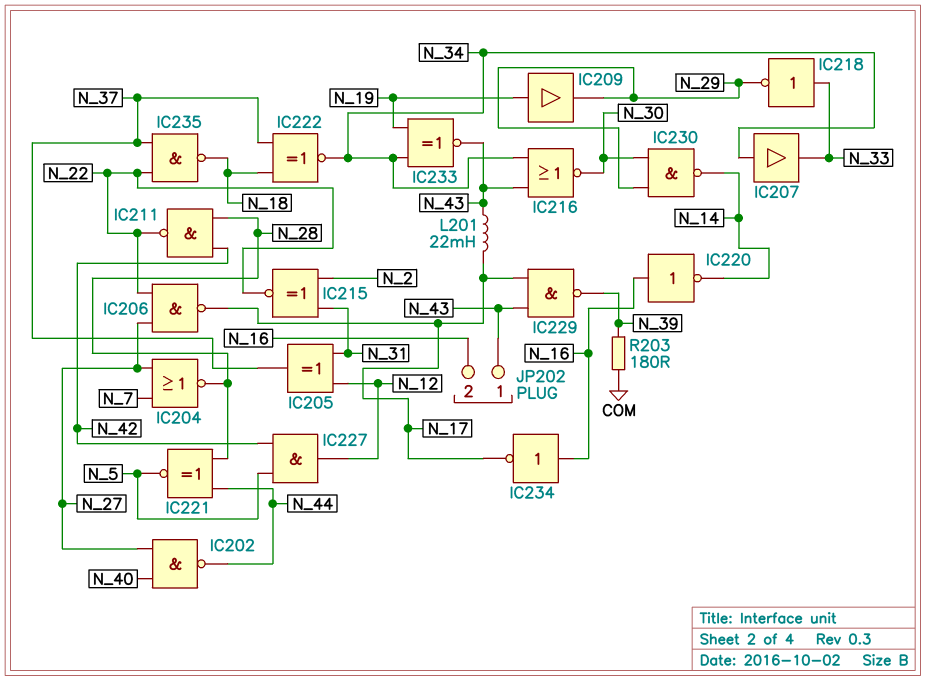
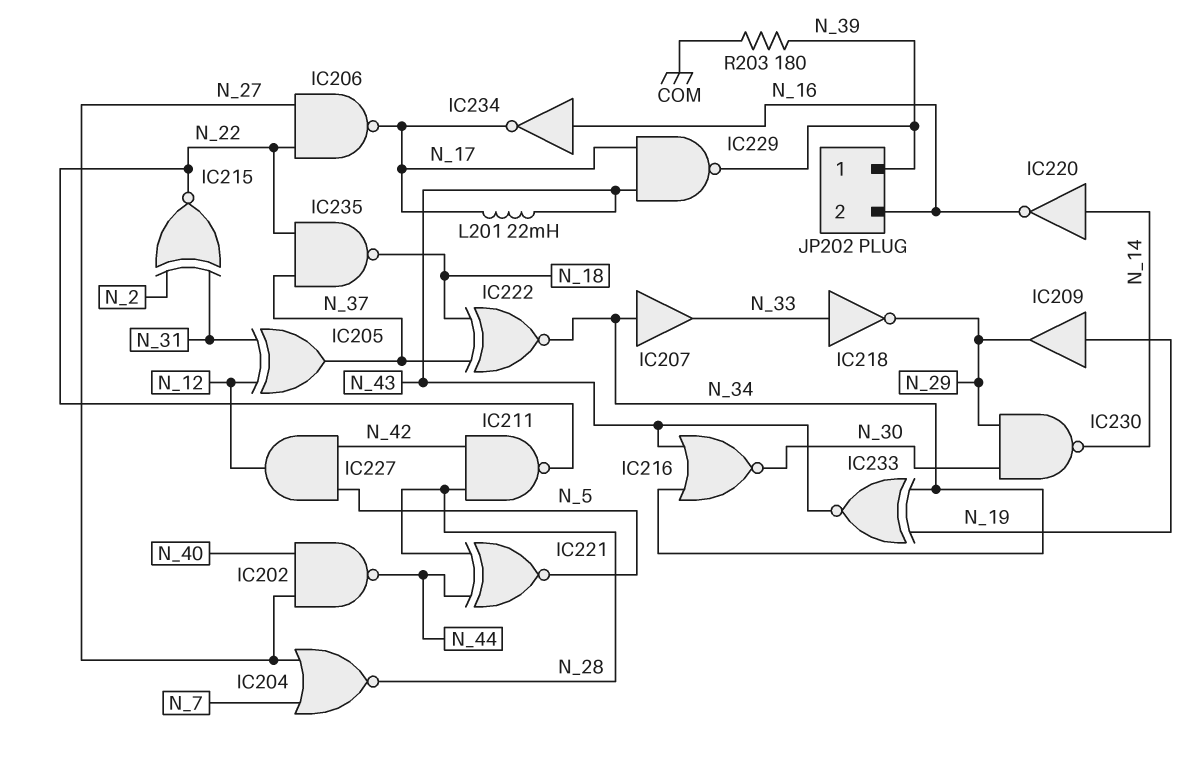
IC220: NOT (in N_16, out N_14) -> NOT (in N_14, out N_16)
JP202 pin 1: N_43 -> N_39

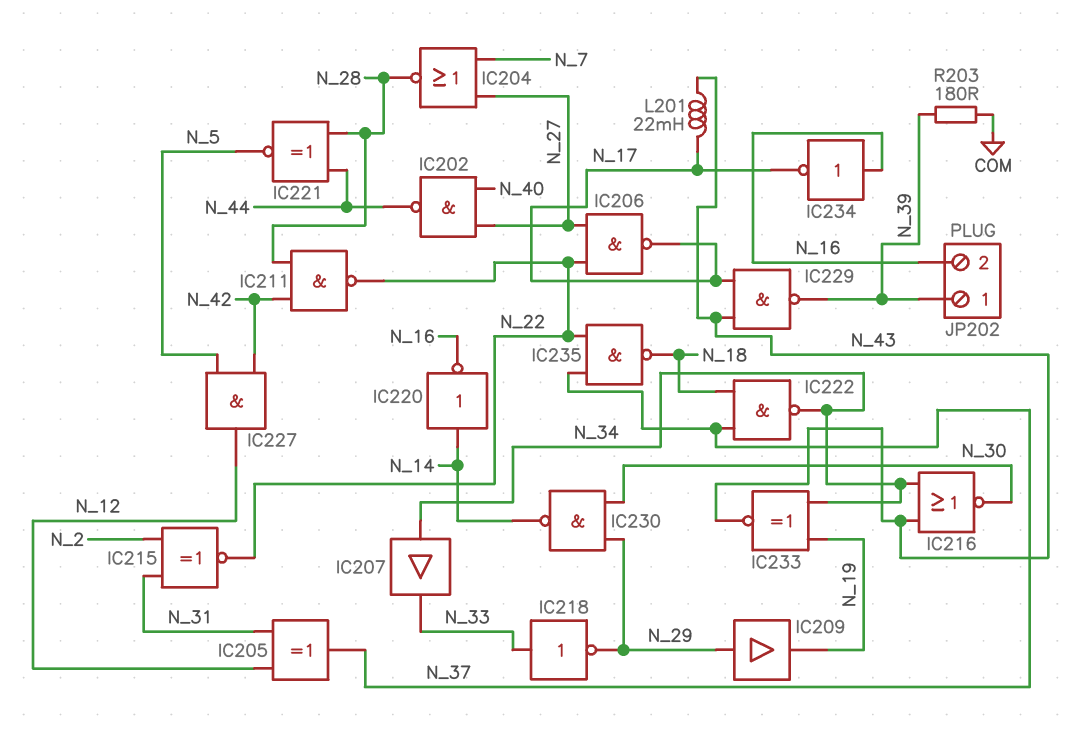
IC209: buffer (in N_19, out N_29) -> buffer (in N_29, out N_19)
IC222: XNOR (in N_18, in N_37, out N_34) -> NAND (in N_18, in N_37, out N_34)

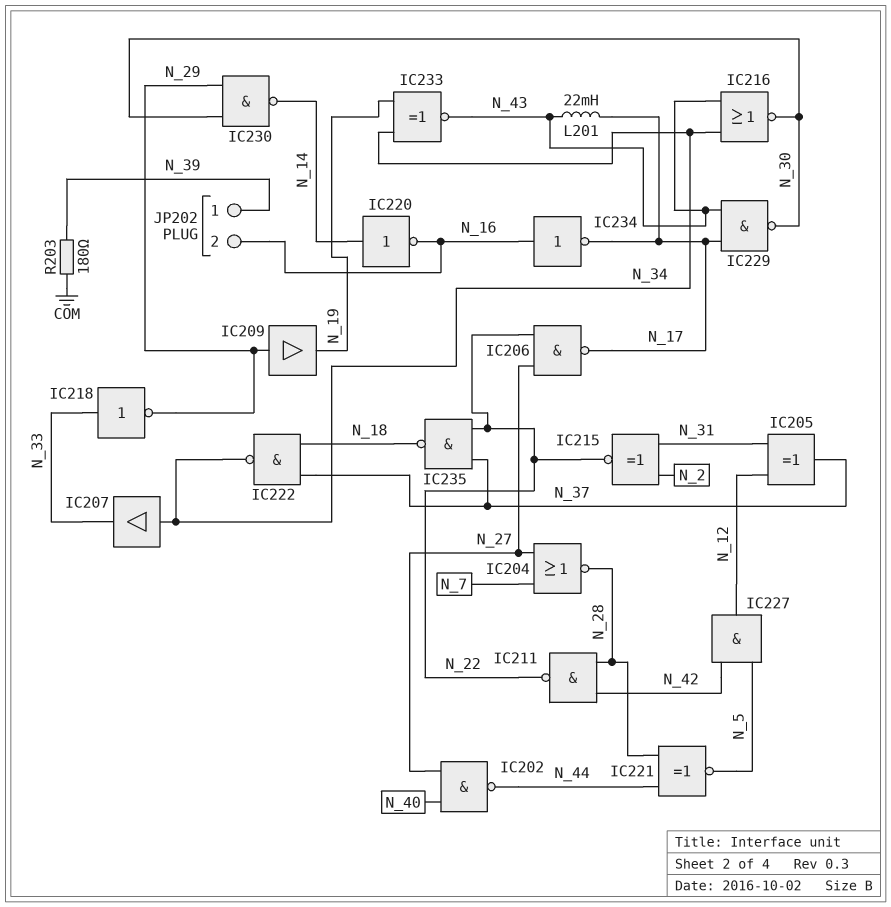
IC229: NAND (in N_17, in N_43, out N_39) -> NAND (in N_17, in N_43, out N_30)

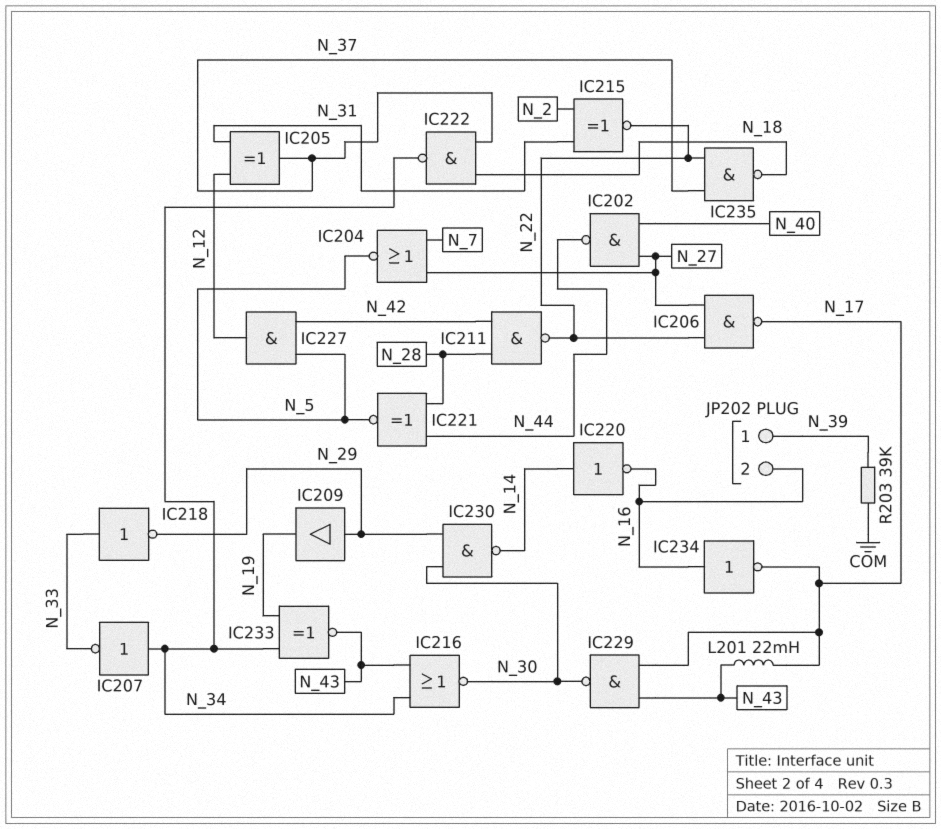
IC204: NOR (in N_7, in N_27, out N_28) -> NOR (in N_7, in N_27, out N_5)
IC207: buffer (in N_34, out N_33) -> NOT (in N_34, out N_33)
R203: 180 (COM, N_39) -> 39k (COM, N_39)

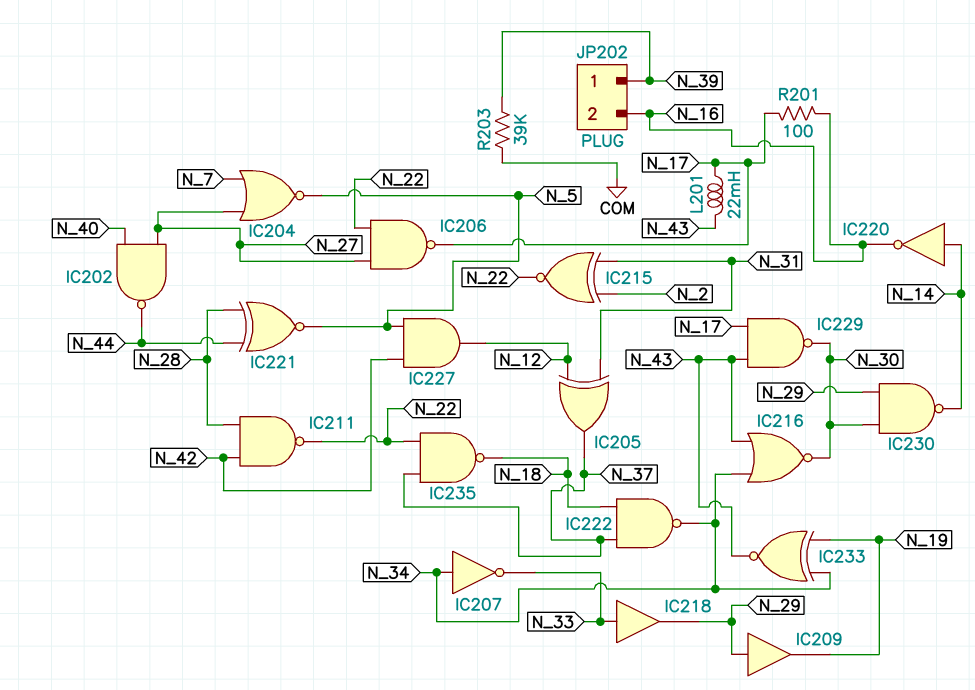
IC218: NOT (in N_33, out N_29) -> buffer (in N_33, out N_29)
IC234: NOT (in N_16, out N_17) -> none
R201: none -> 100 (N_16, N_17)

